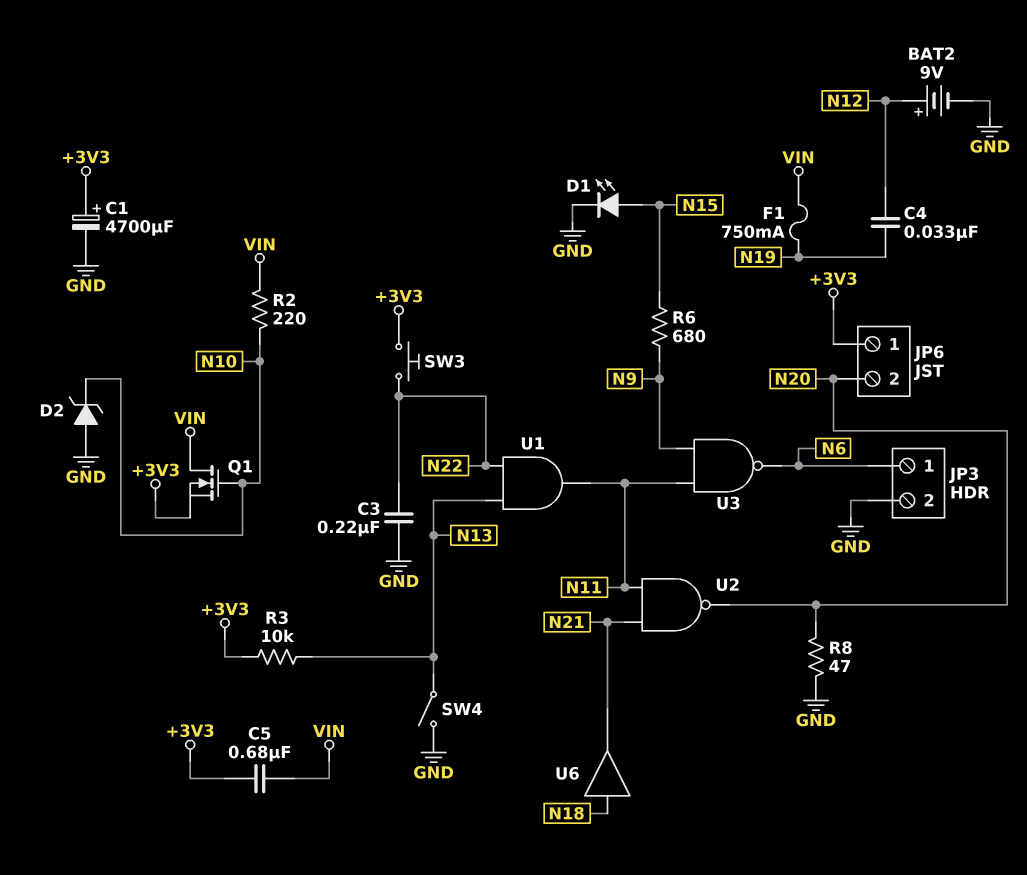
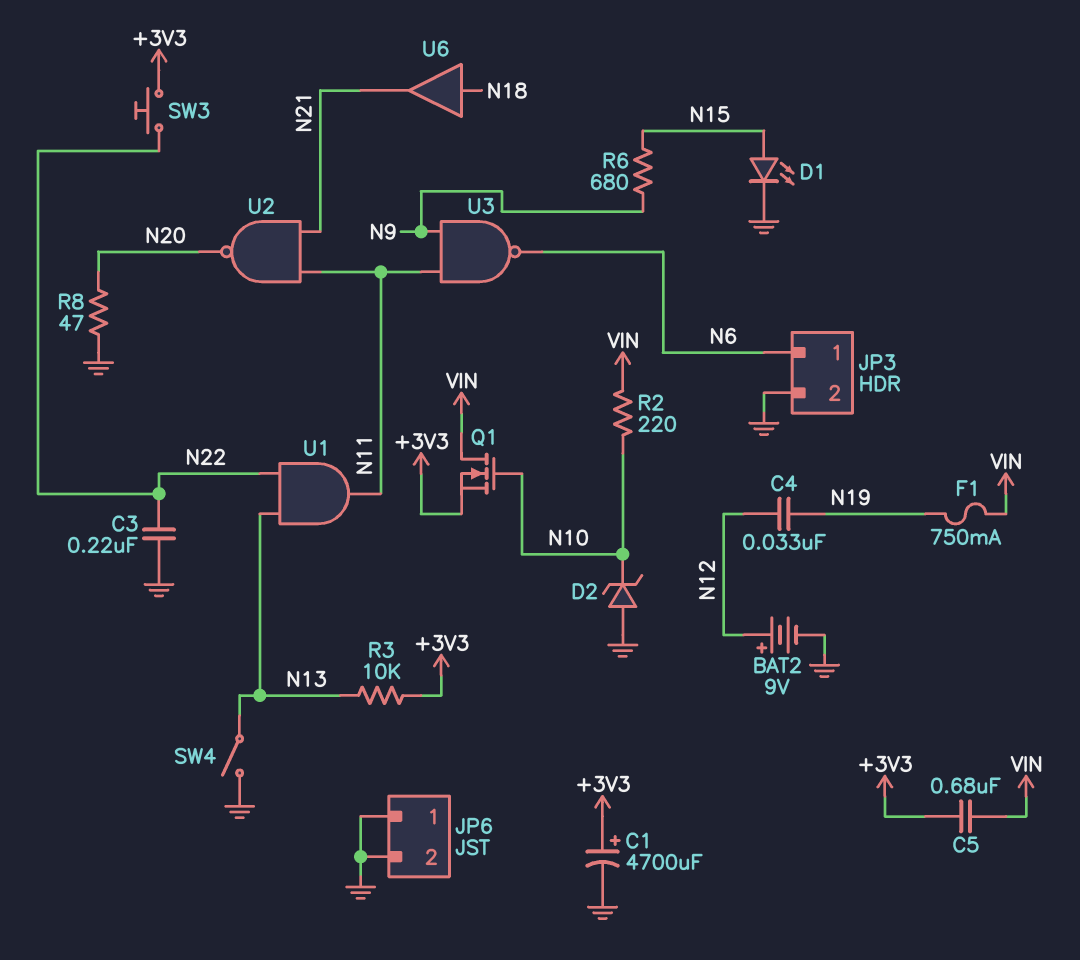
JP6 pin 1: +3V3 -> GND
JP6 pin 2: N20 -> GND

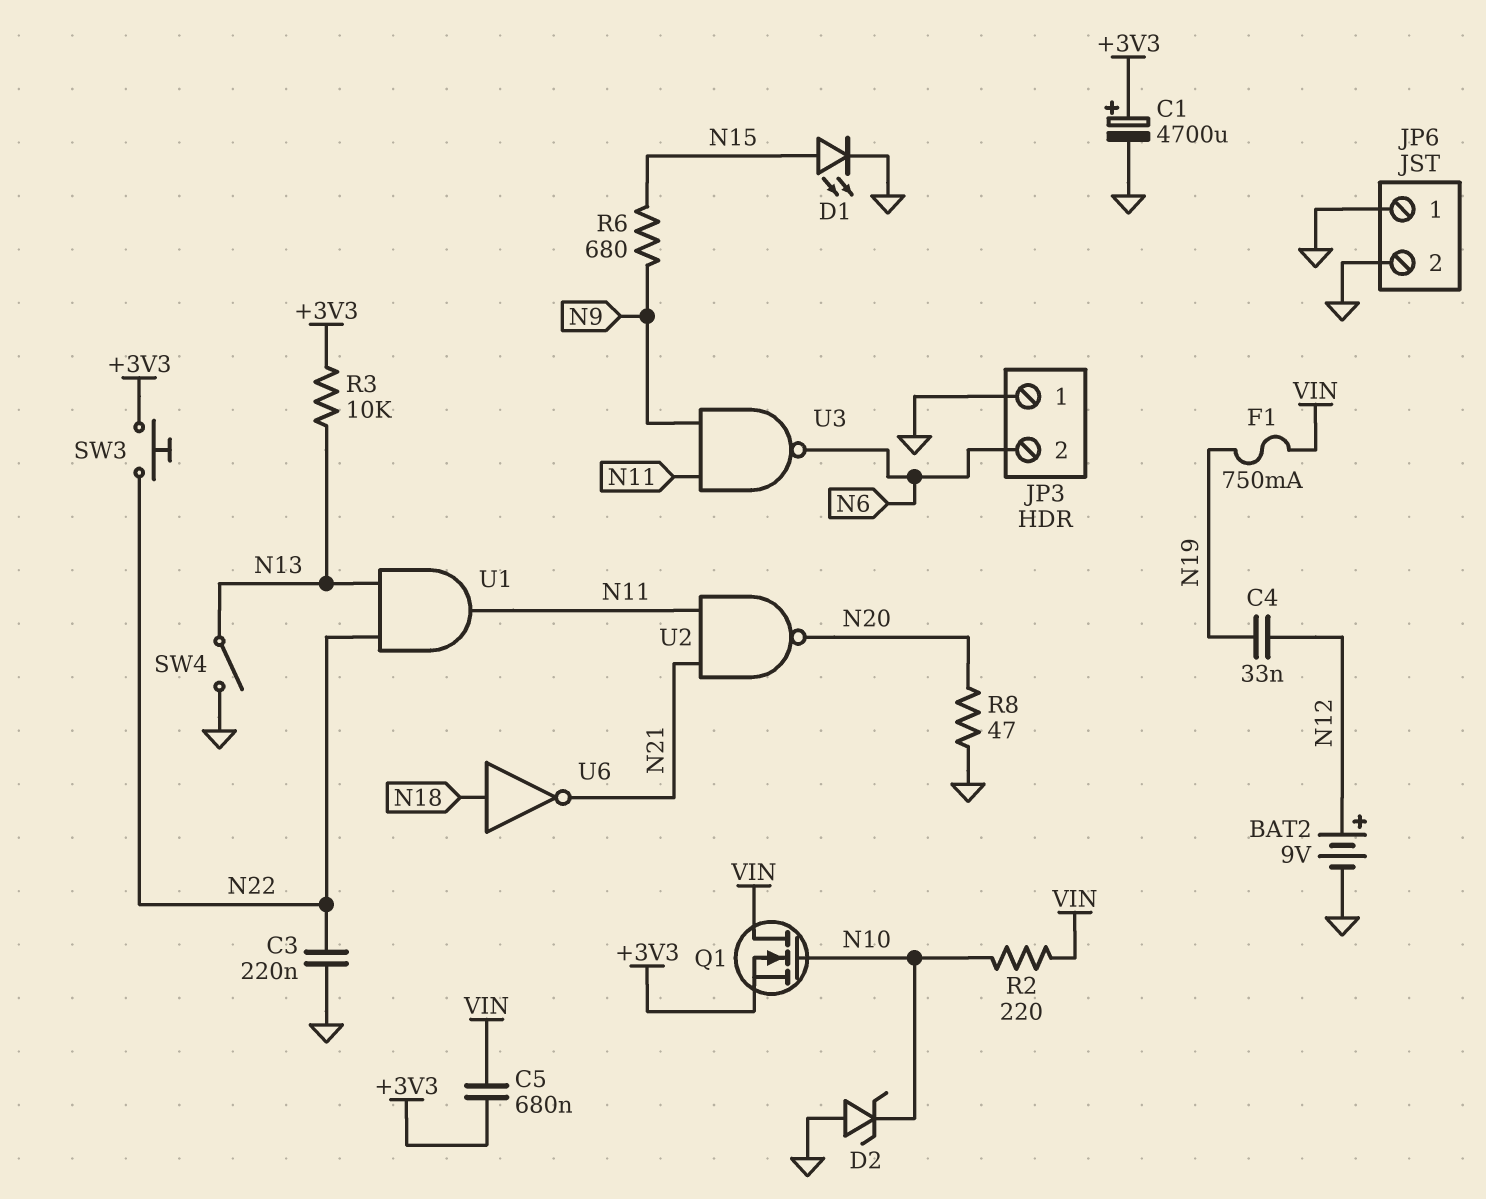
JP3 pin 1: N6 -> GND
JP3 pin 2: GND -> N6
U6: buffer (in N18, out N21) -> NOT (in N18, out N21)

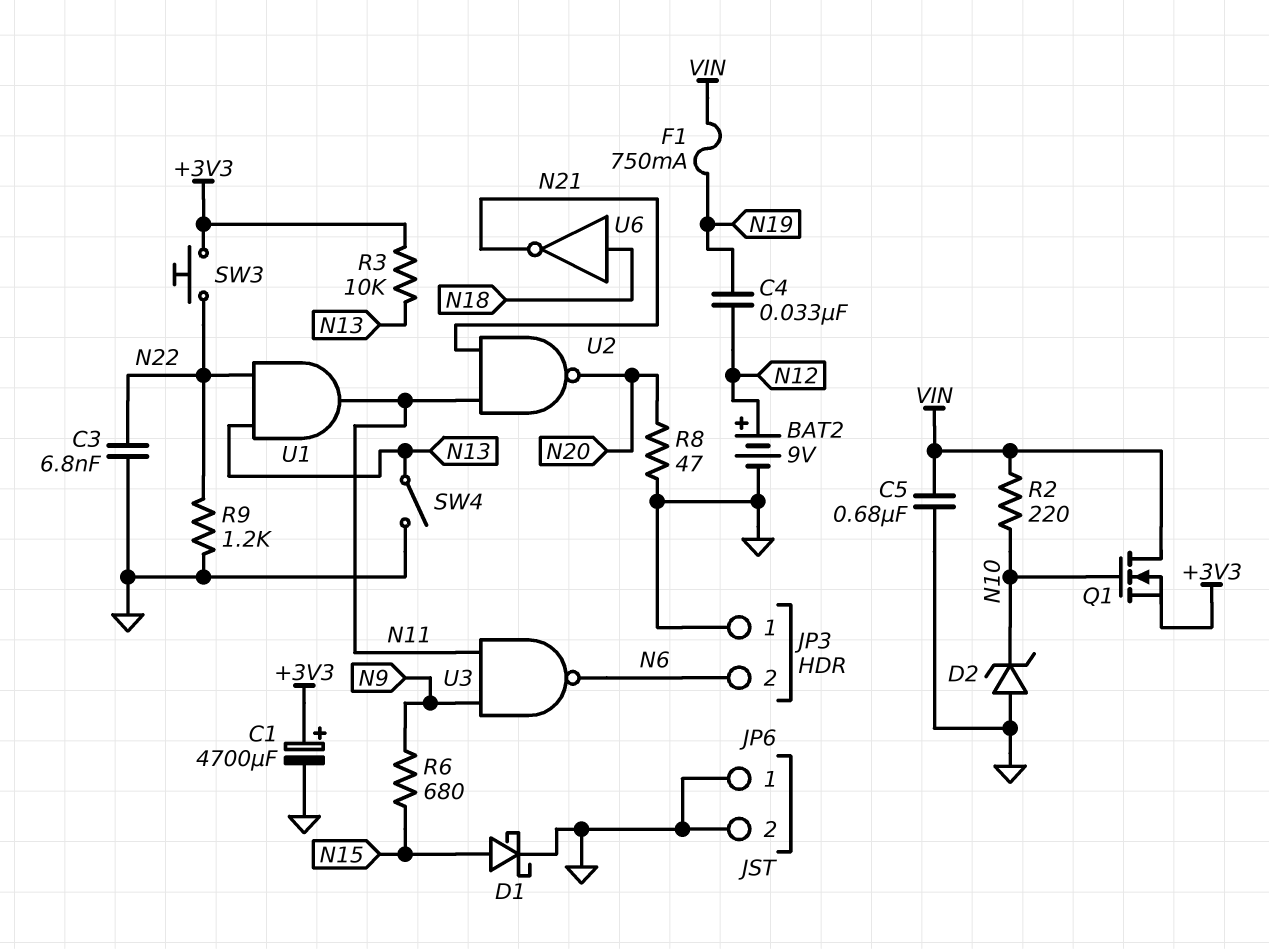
C3: 220nF (GND, N22) -> 6.8nF (GND, N22)
C5: 680nF (+3V3, VIN) -> 680nF (GND, VIN)
D1: LED (A N15, K GND) -> schottky (A N15, K GND)
R9: none -> 1.2k (GND, N22)

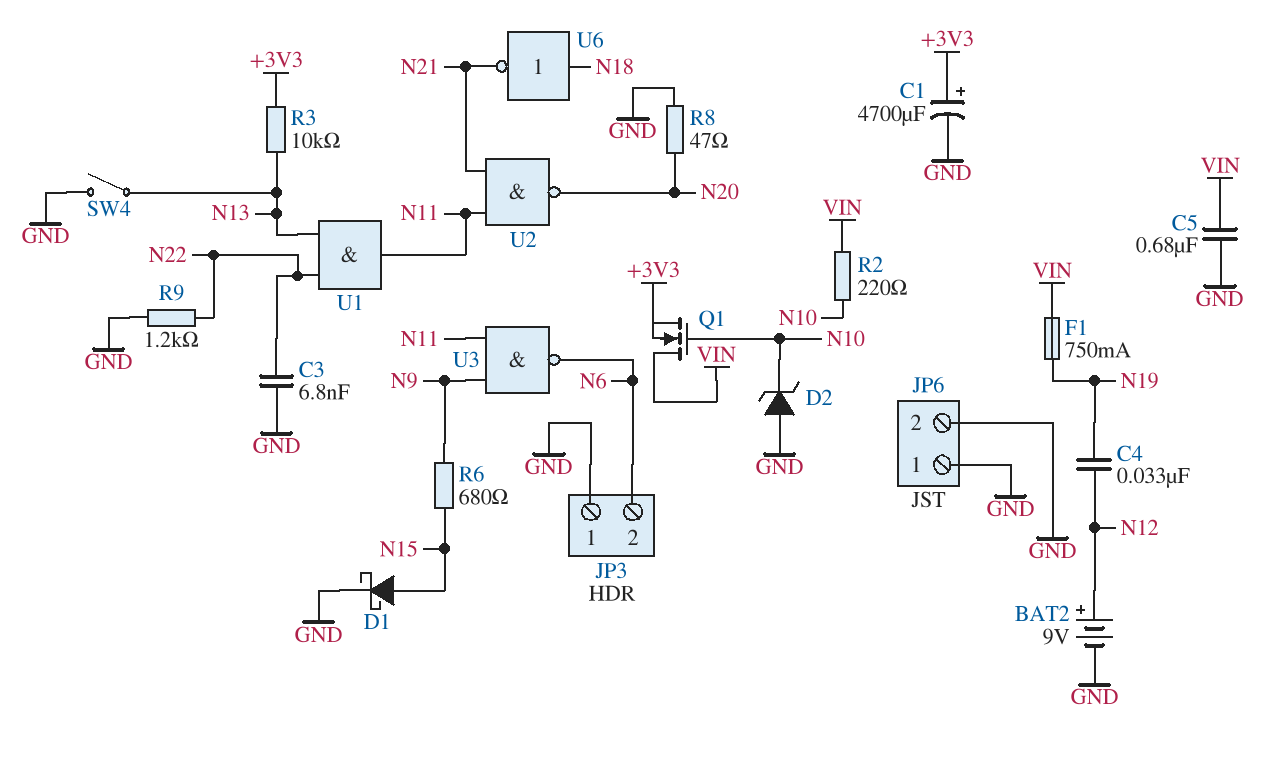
SW3: button (+3V3, N22) -> none

